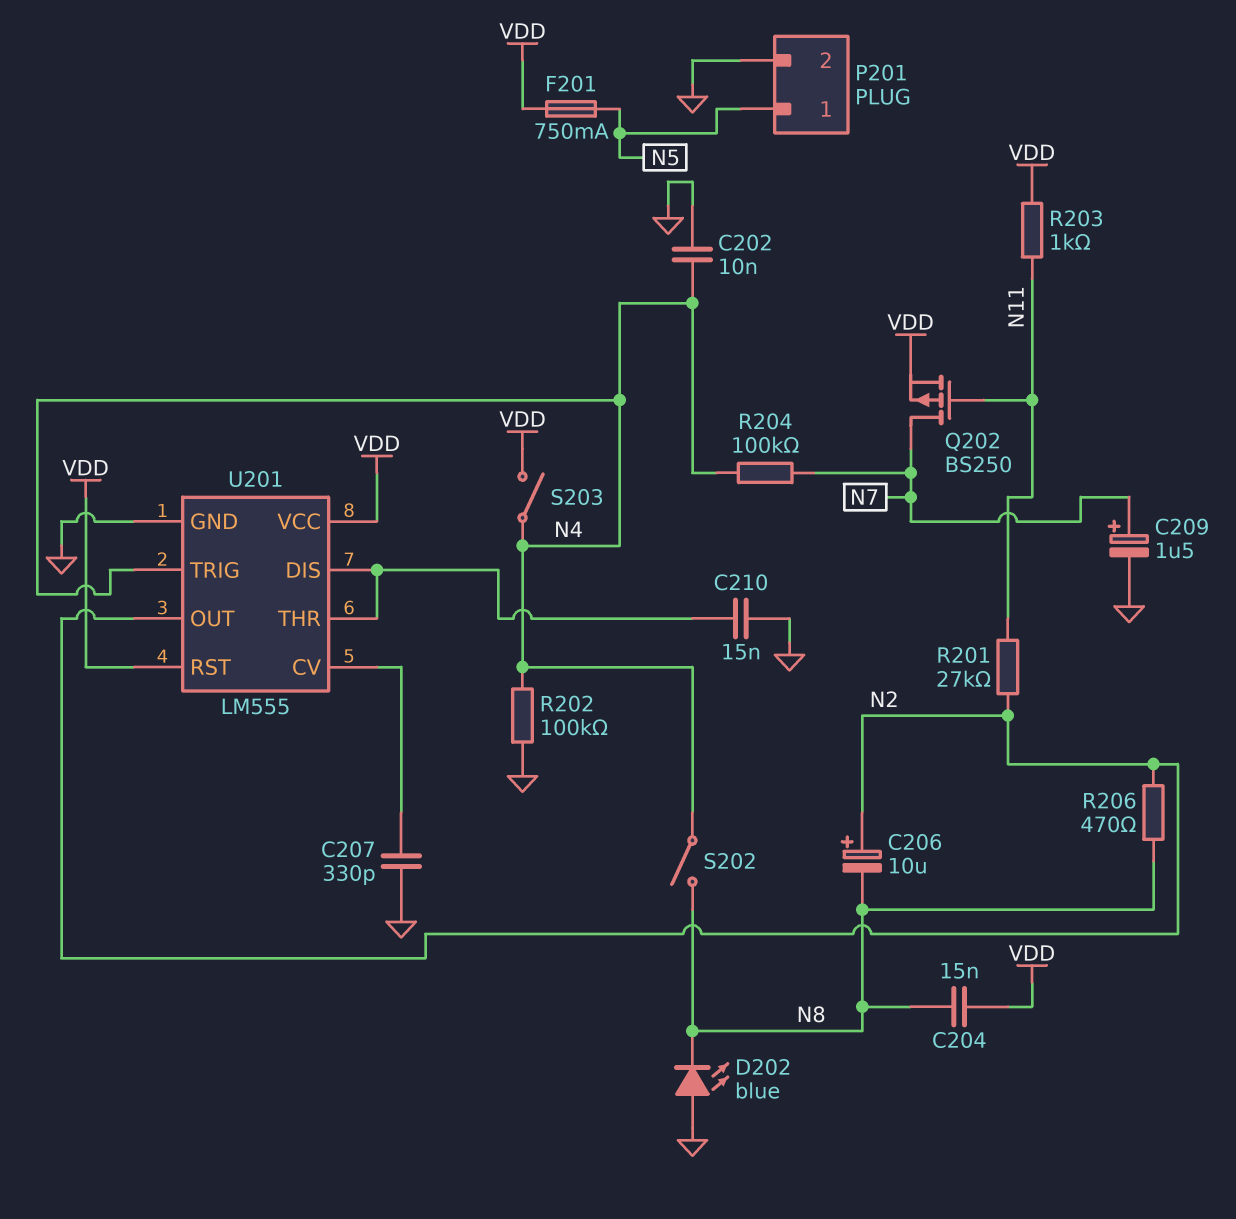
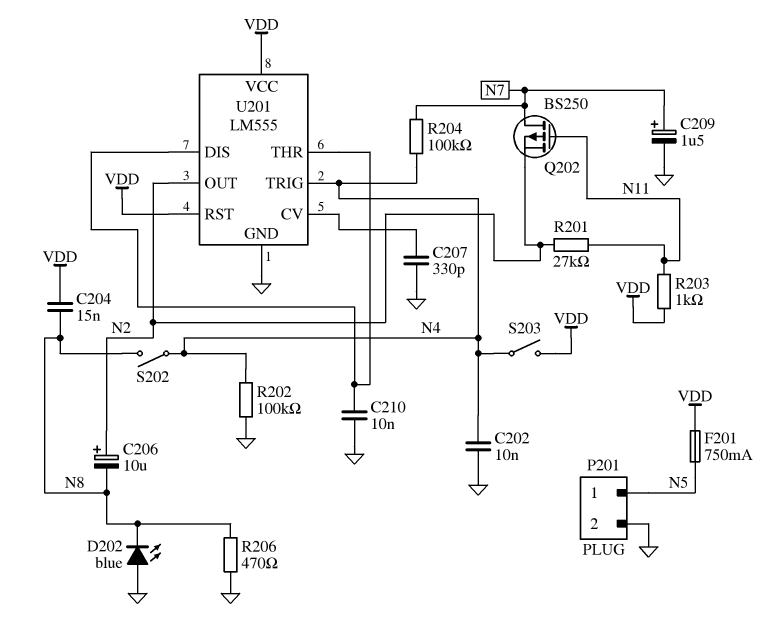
C210: 15nF (GND, U201/DIS) -> 10nF (GND, U201/DIS)
Q202: PMOS BS250 (G N11, D N7, S VDD) -> PMOS BS250 (G N11, D N7, S N2)
R206: 470 (N2, N8) -> 470 (GND, N8)

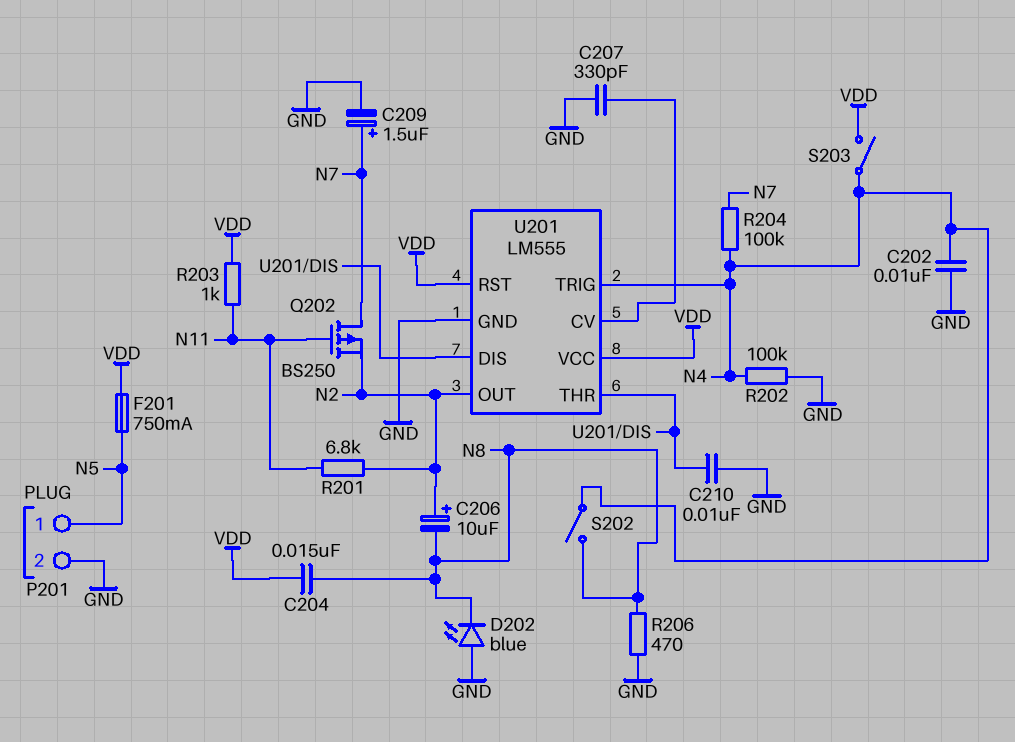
R201: 27k (N2, N11) -> 6.8k (N2, N11)

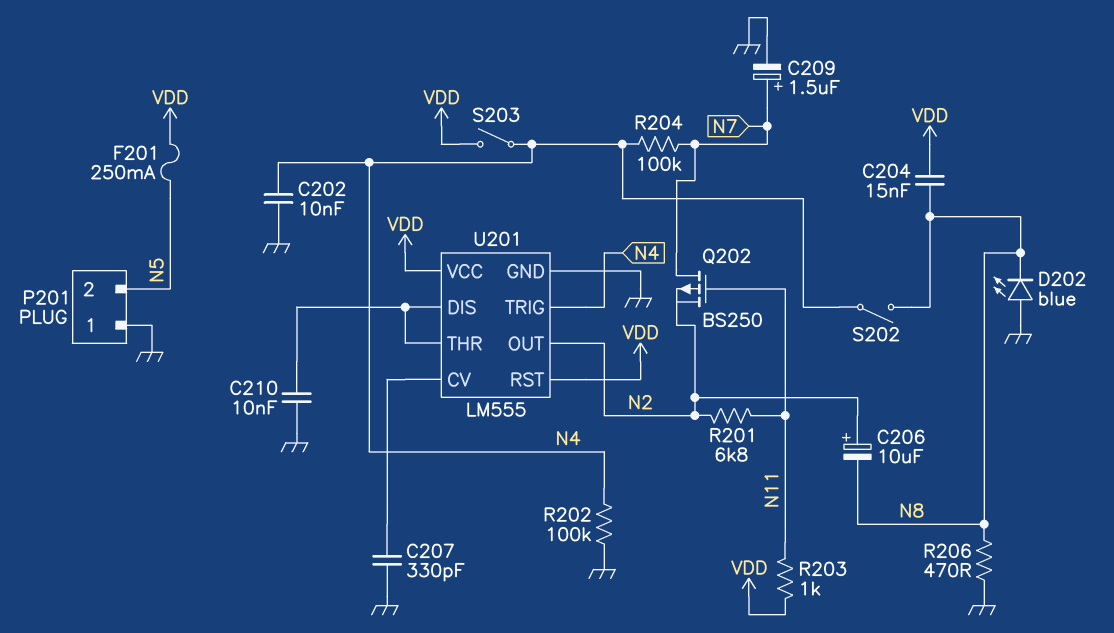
F201: 750mA (N5, VDD) -> 250mA (N5, VDD)
P201 pin 1: N5 -> GND
P201 pin 2: GND -> N5

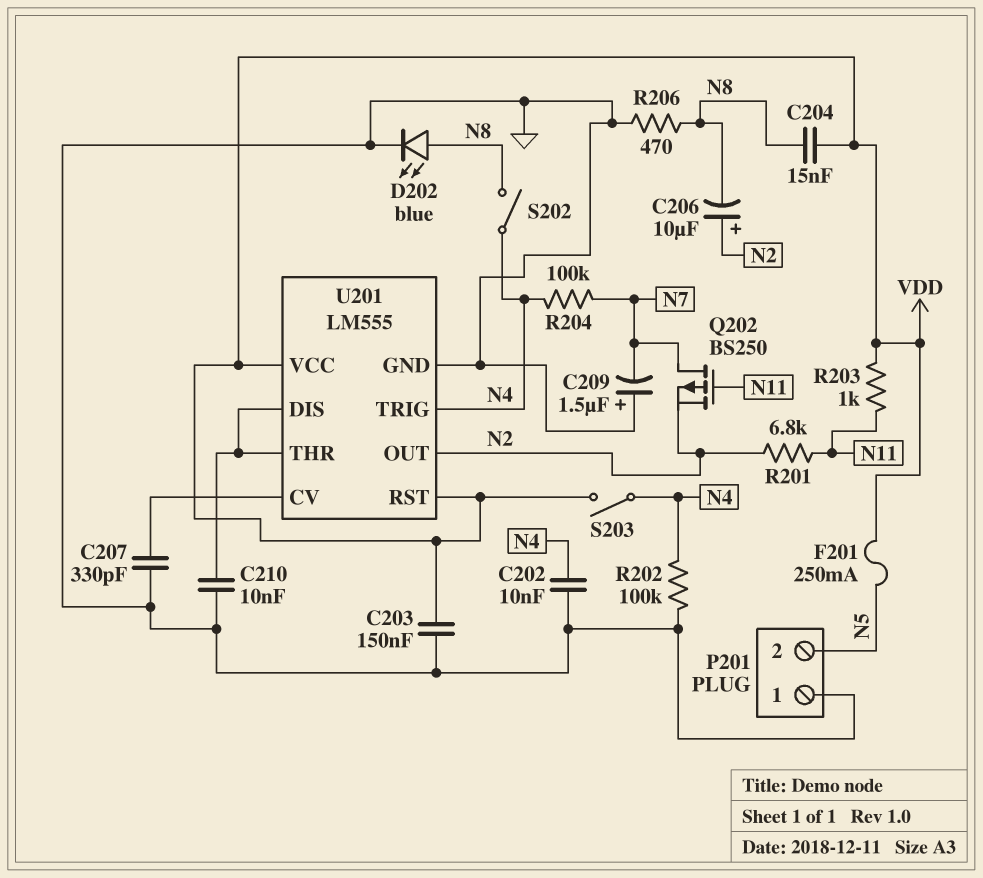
C203: none -> 150nF (GND, VDD)
C209: 1.5uF (plus N7, minus GND) -> 1.5uF (plus GND, minus N7)
D202: LED blue (A GND, K N8) -> LED blue (A N8, K GND)

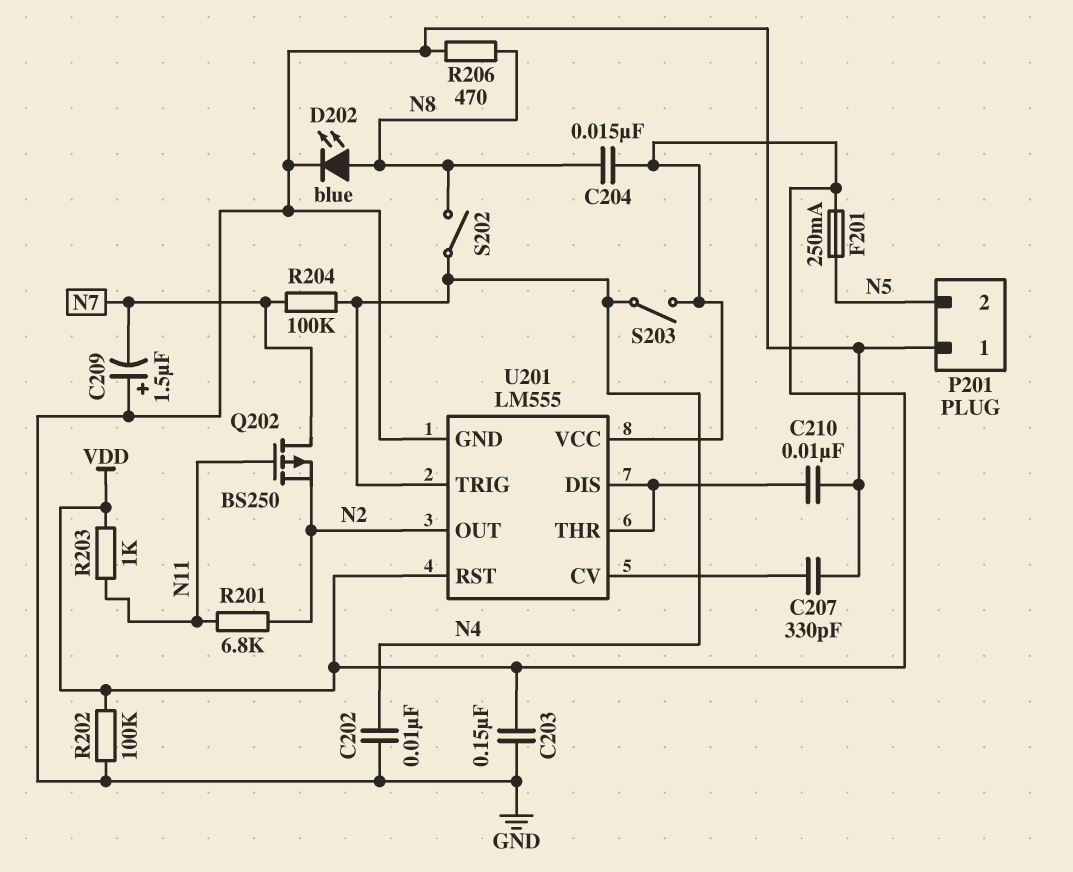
C206: 10uF (plus N2, minus N8) -> none
R202: 100k (GND, N4) -> 100k (GND, VDD)

